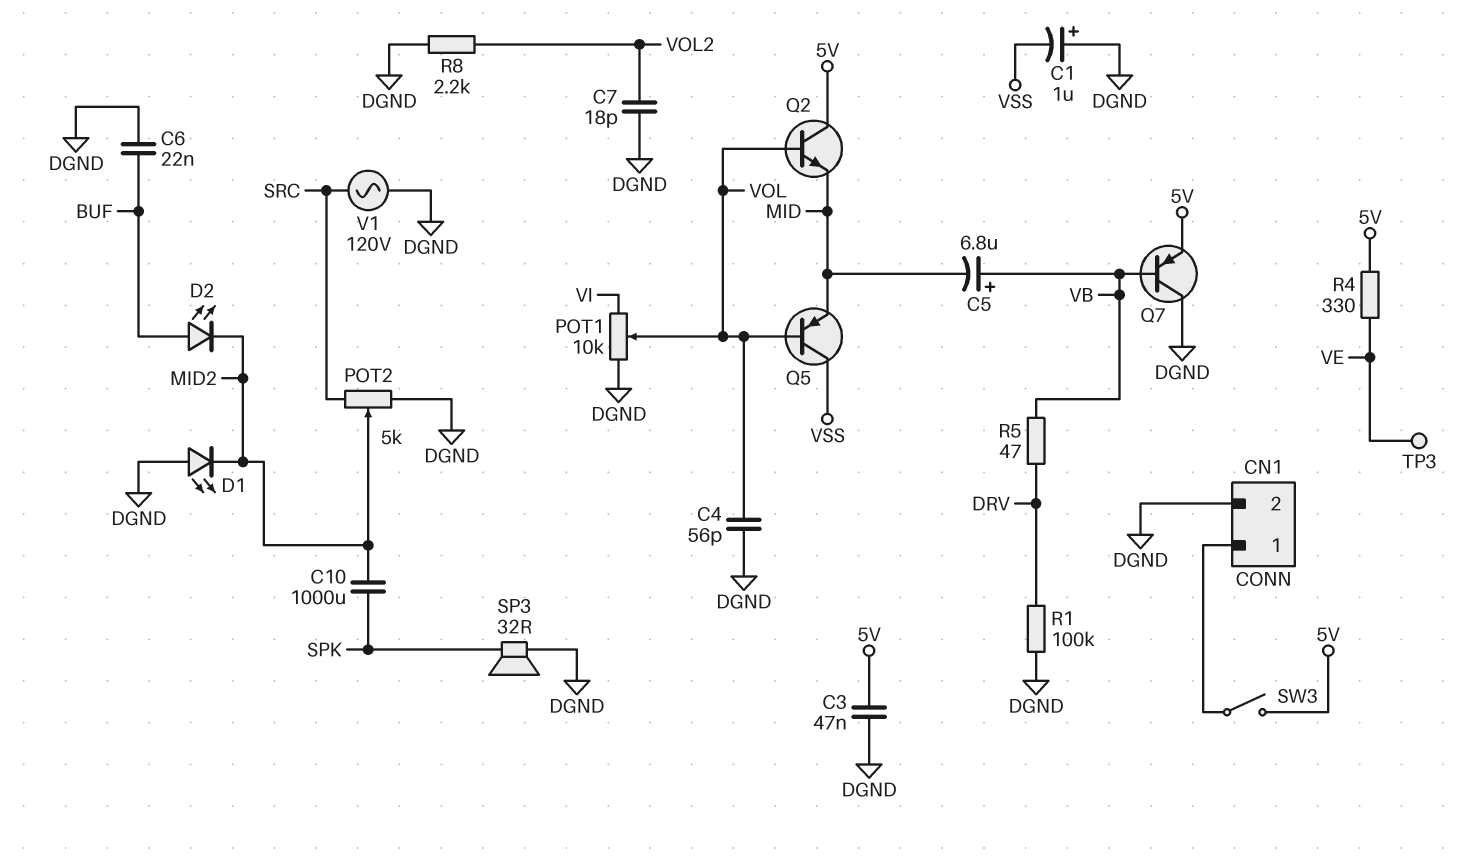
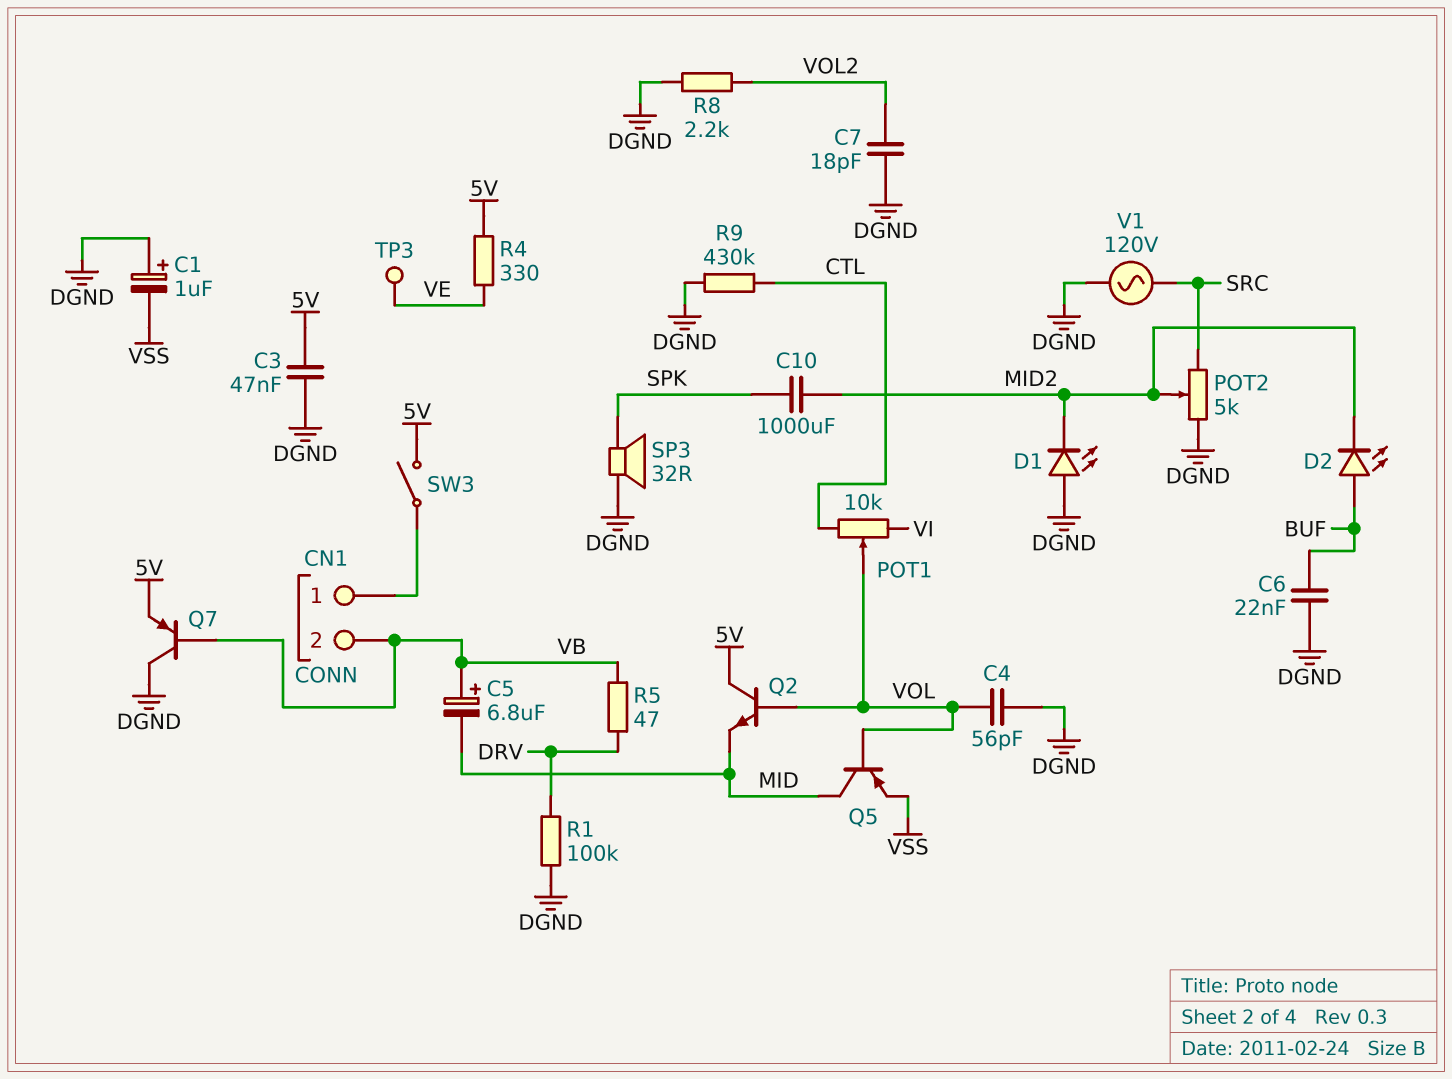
CN1 pin 2: DGND -> VB
POT1: 10k (DGND, VI, wiper VOL) -> 10k (CTL, VI, wiper VOL)
Q5: PNP (B VOL, C VSS, E MID) -> PNP (B VOL, C MID, E VSS)
R9: none -> 430k (CTL, DGND)

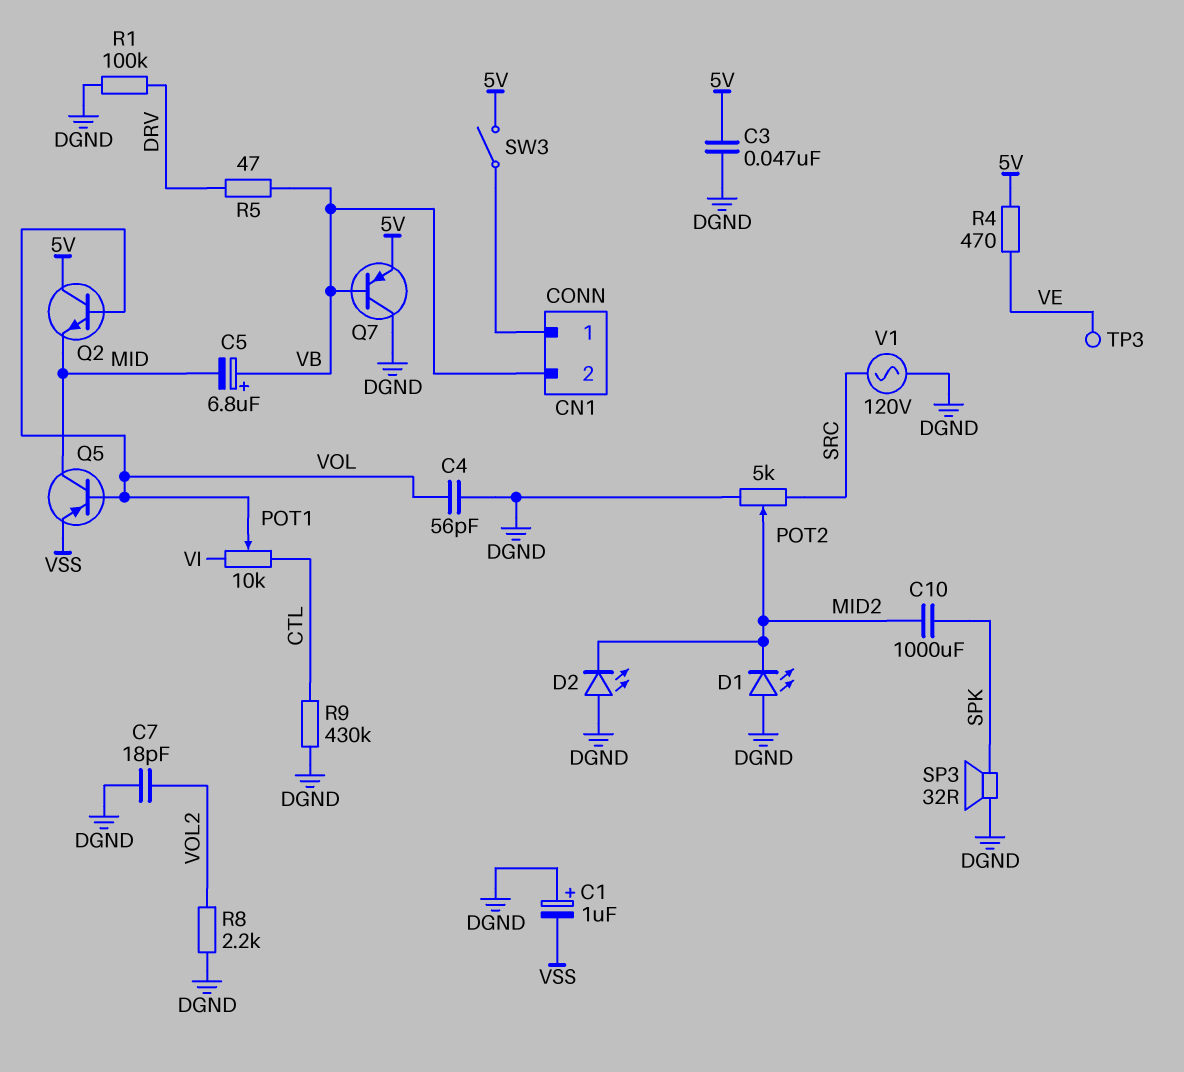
C6: 22nF (BUF, DGND) -> none
D2: LED (A BUF, K MID2) -> LED (A DGND, K MID2)
R4: 330 (5V, VE) -> 470 (5V, VE)

